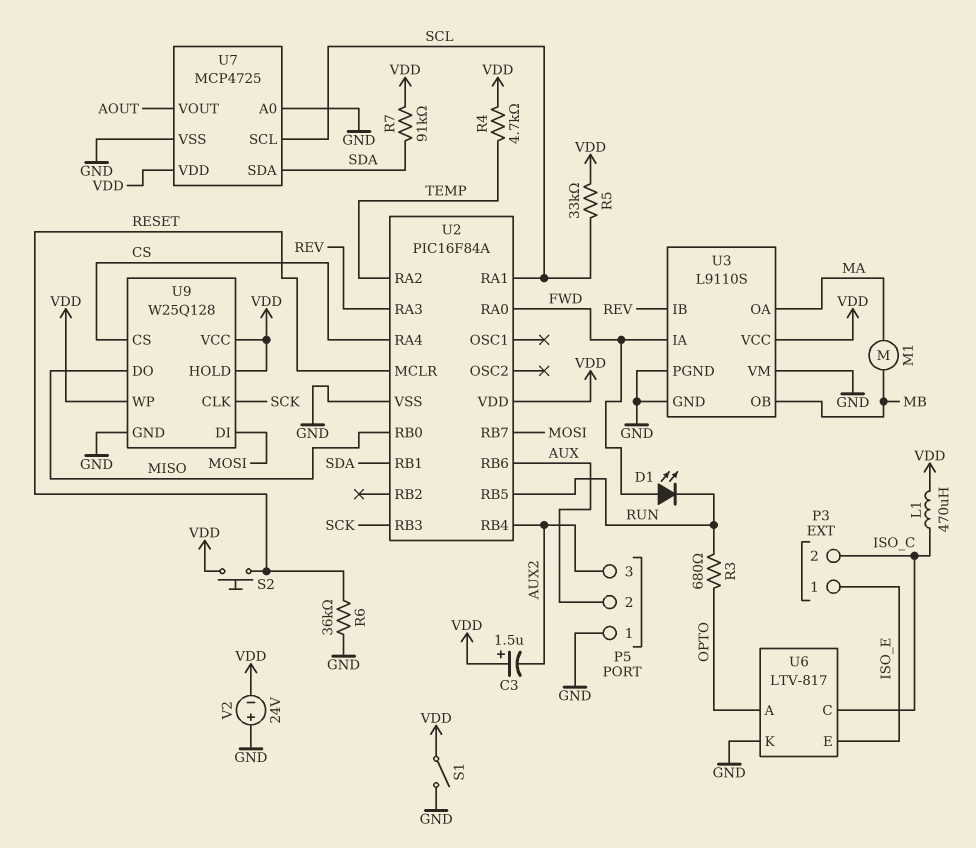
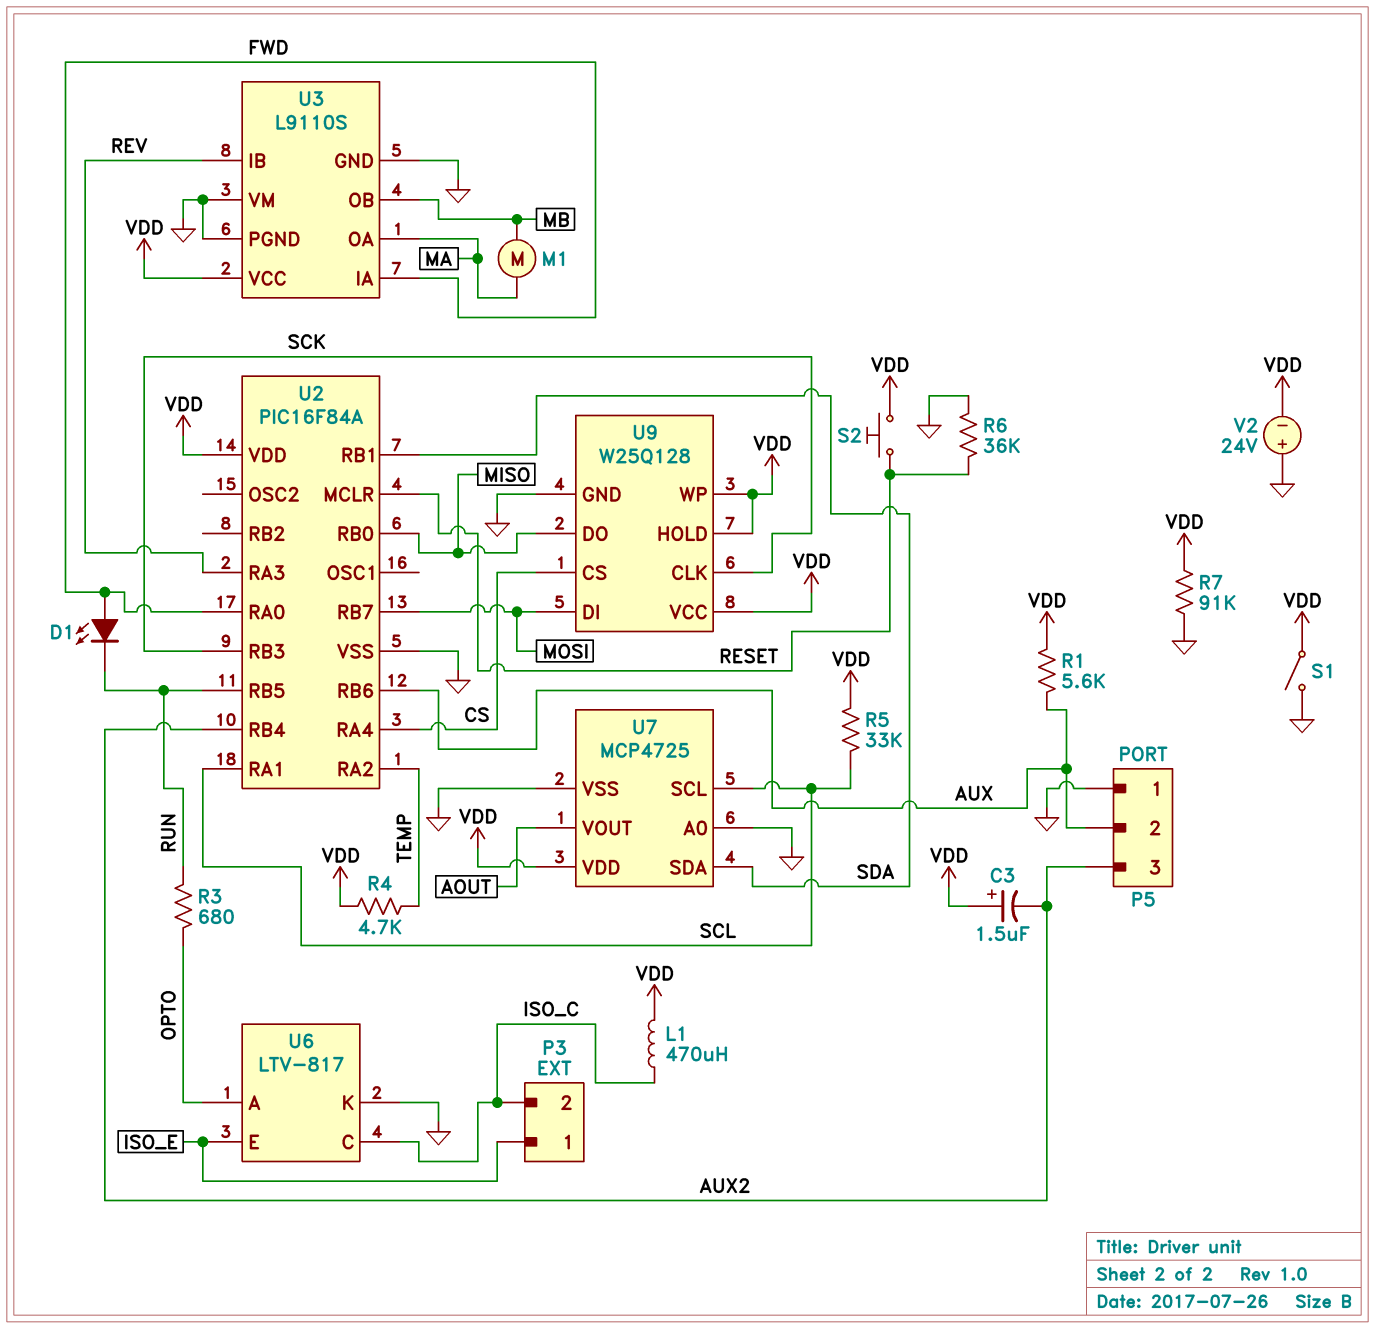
R1: none -> 5.6k (AUX, VDD)
R7: 91k (SDA, VDD) -> 91k (GND, VDD)

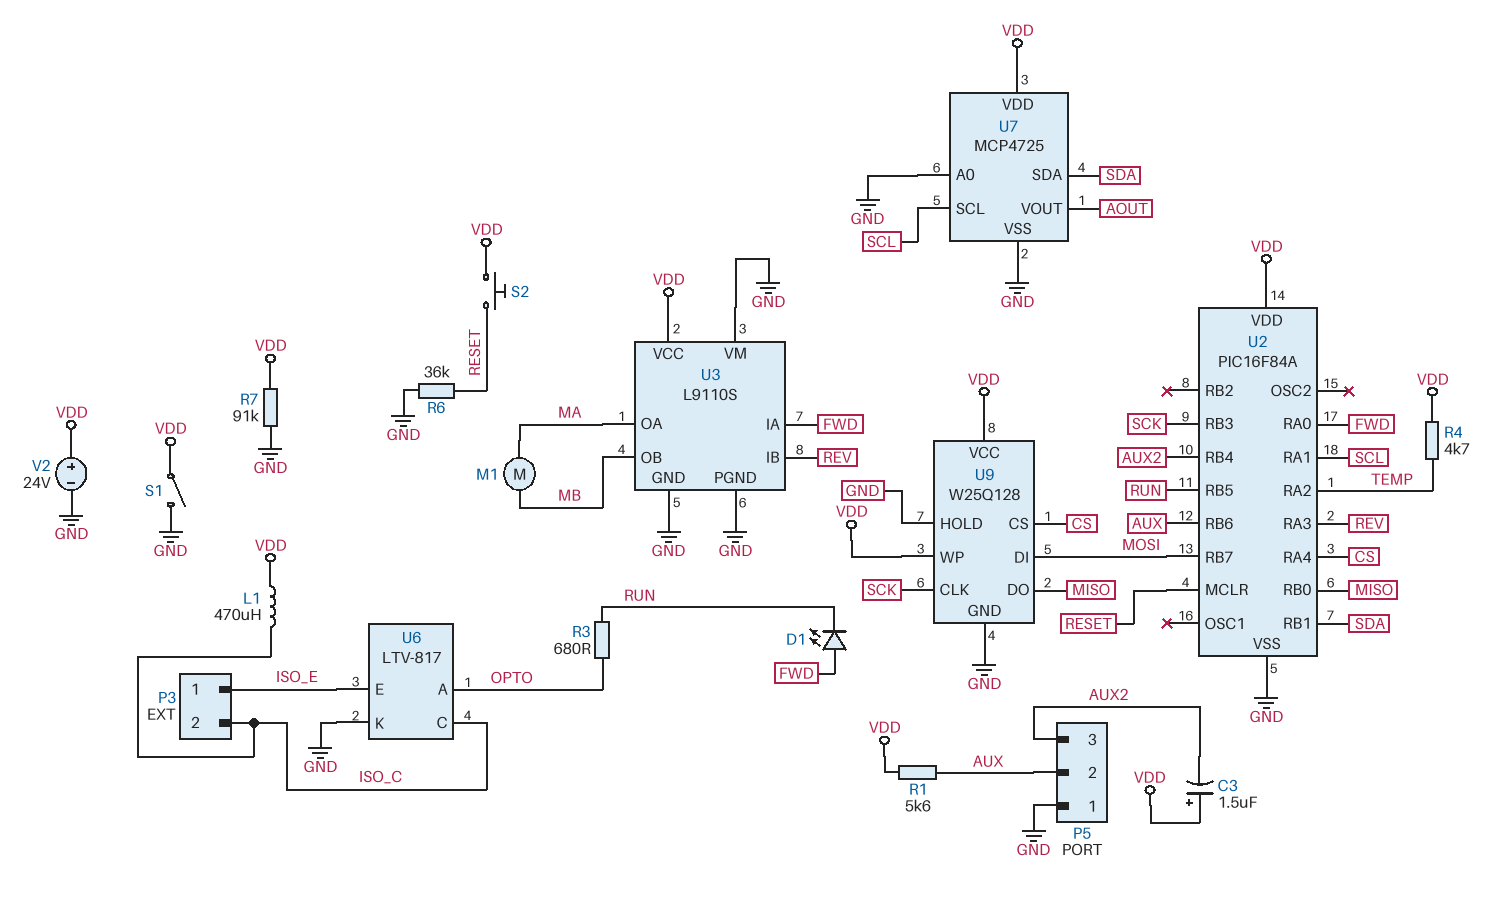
R5: 33k (SCL, VDD) -> none
U9 pin HOLD: VDD -> GND
V2: 24V (plus GND, minus VDD) -> 24V (plus VDD, minus GND)

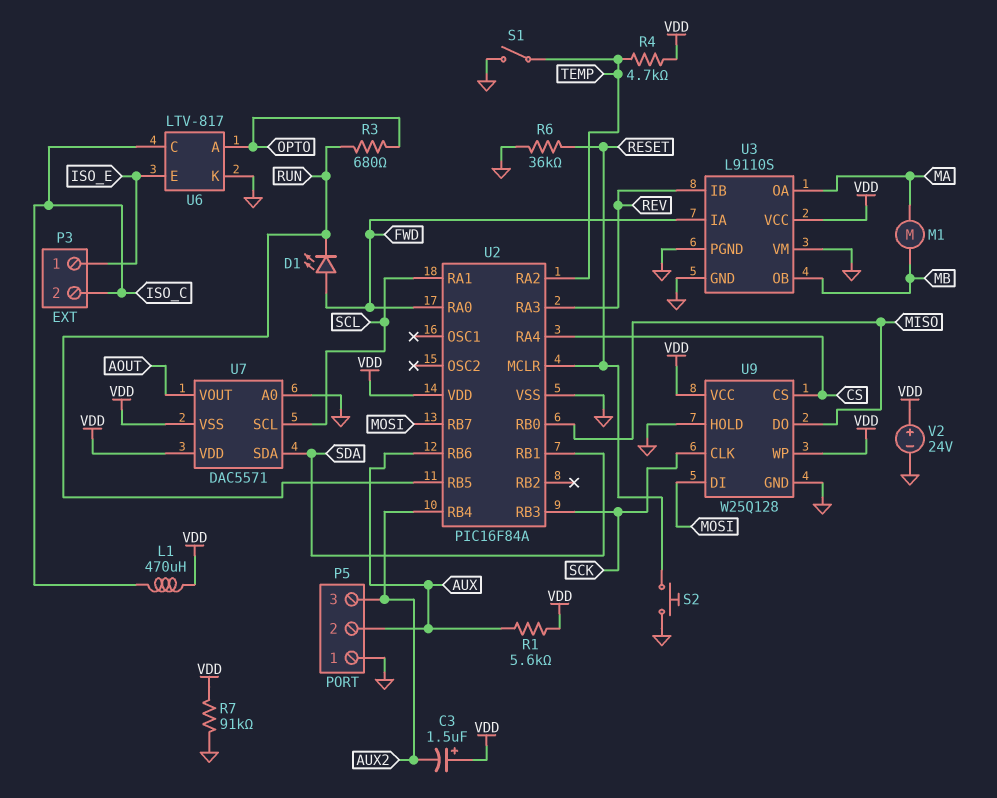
S1: switch (GND, VDD) -> switch (GND, TEMP)
S2: button (RESET, VDD) -> button (GND, RESET)
U7: MCP4725 -> DAC5571
U7 pin VSS: GND -> VDD

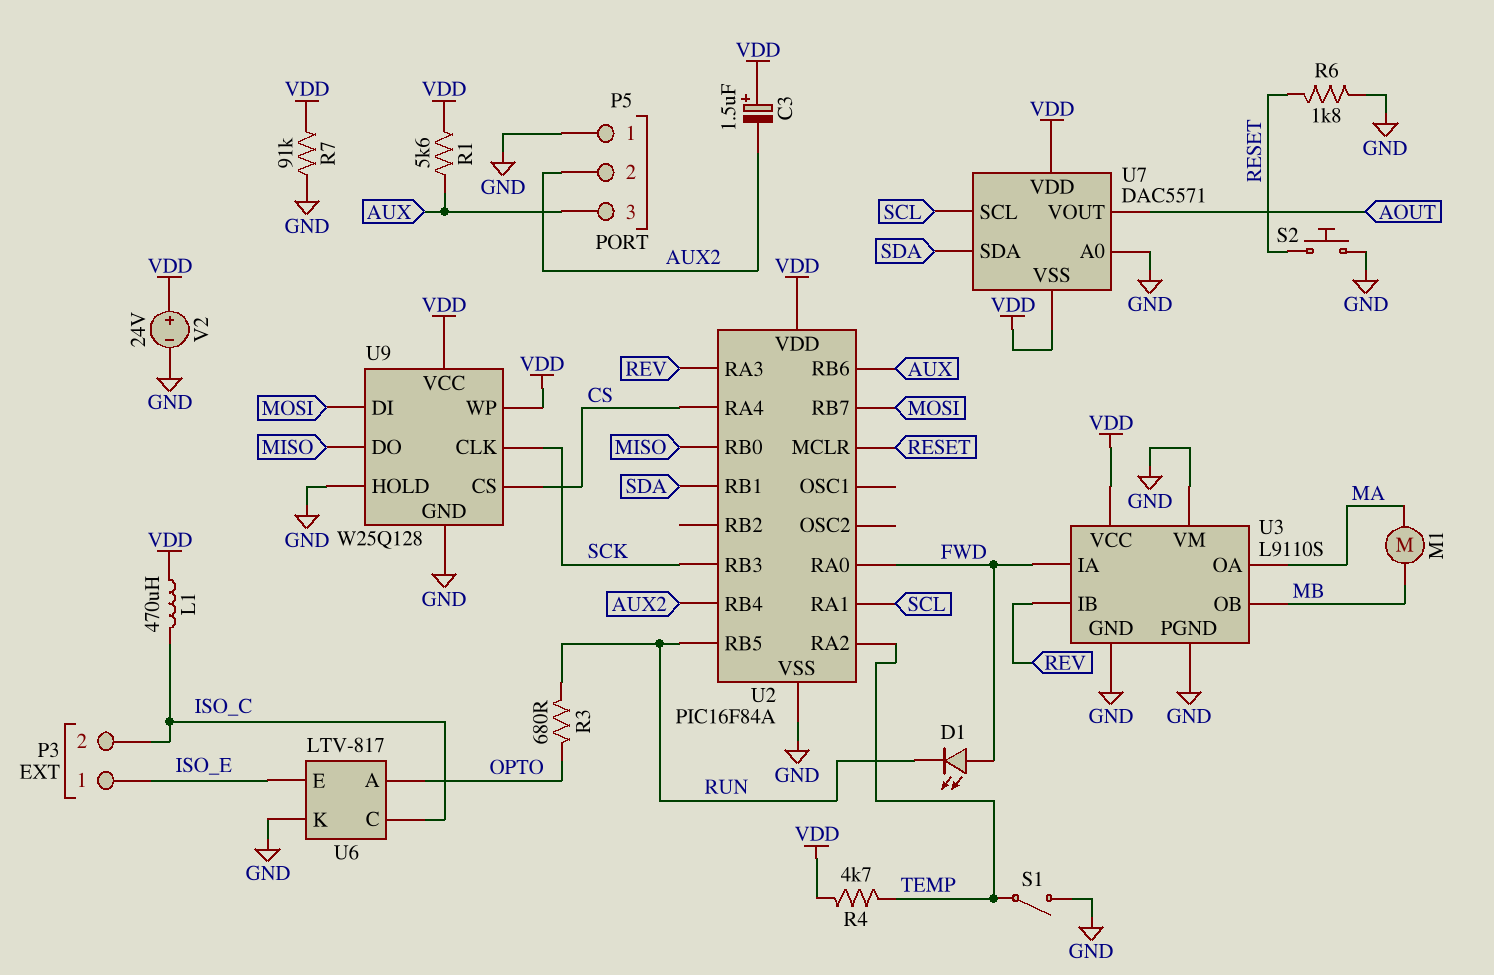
P5 pin 2: AUX -> AUX2
P5 pin 3: AUX2 -> AUX
R6: 36k (GND, RESET) -> 1.8k (GND, RESET)

